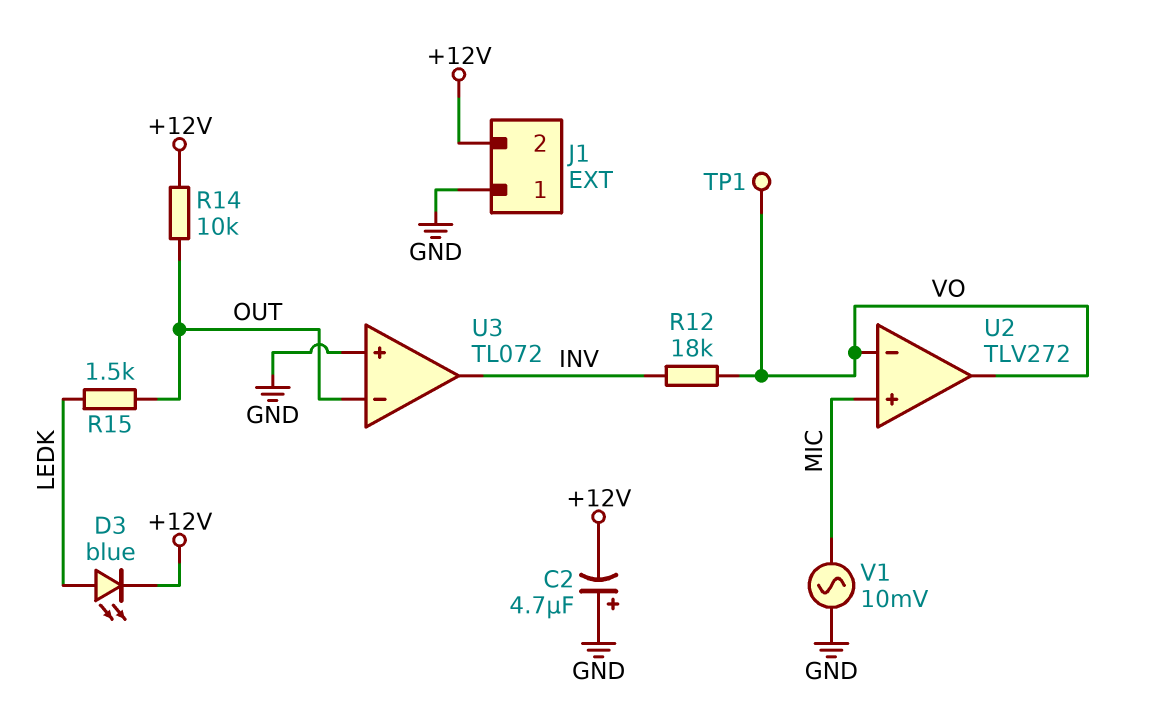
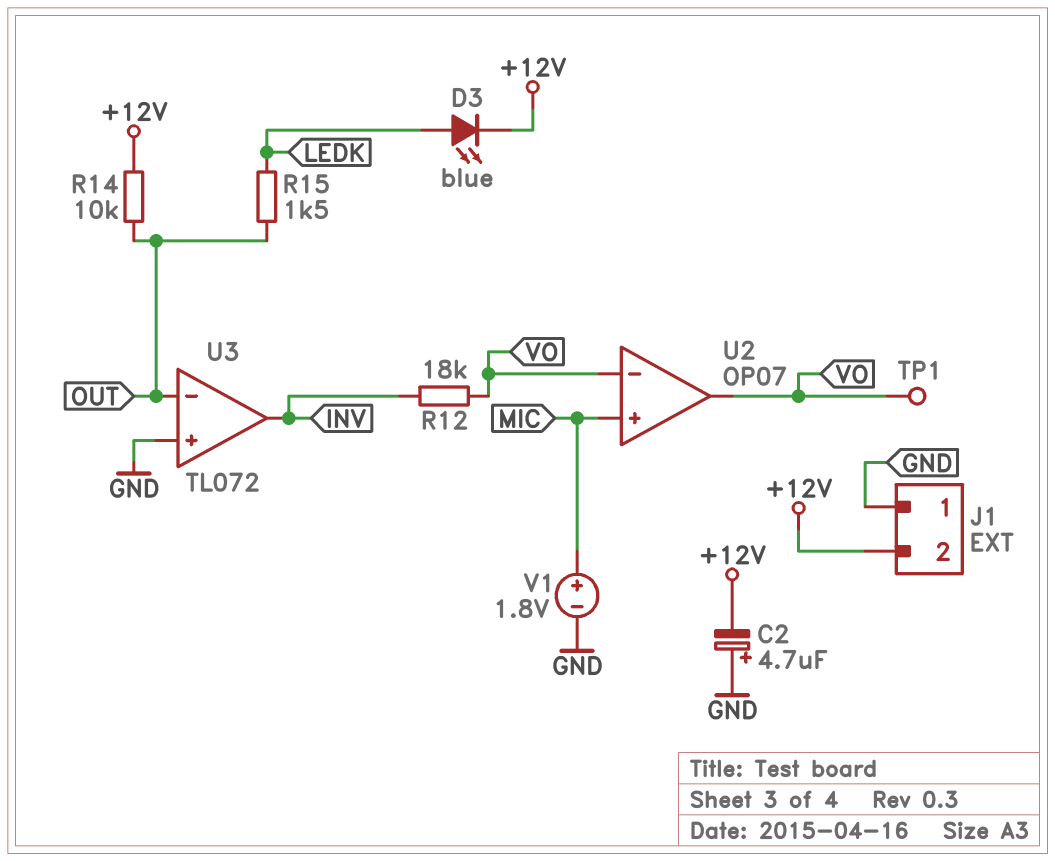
U2: TLV272 -> OP07
V1: AC 10mV (GND, MIC) -> 1.8V (plus MIC, minus GND)

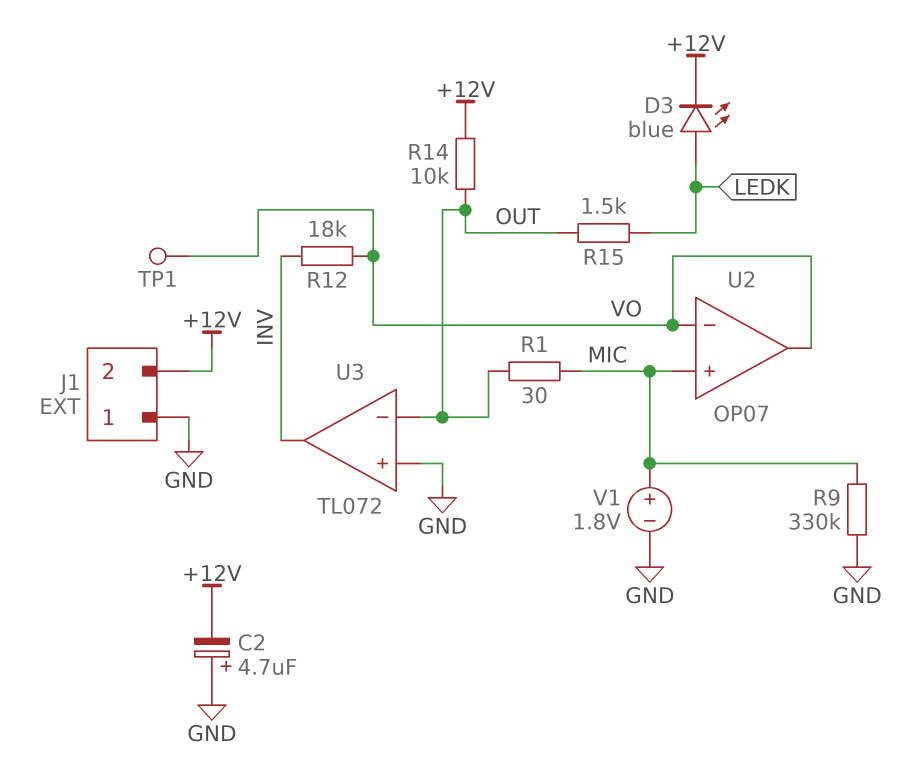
R1: none -> 30 (MIC, OUT)
R9: none -> 330k (GND, MIC)

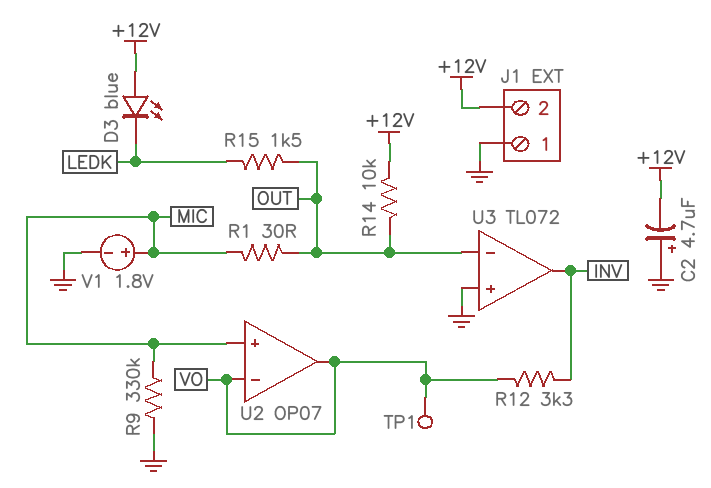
D3: LED blue (A LEDK, K +12V) -> LED blue (A +12V, K LEDK)
R12: 18k (INV, VO) -> 3.3k (INV, VO)

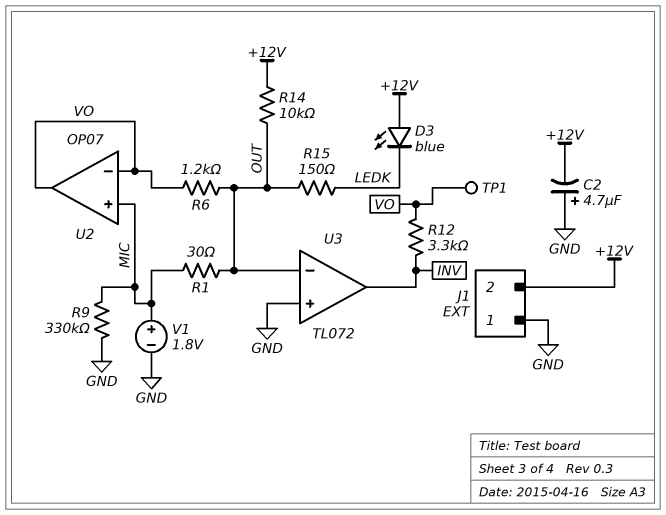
R6: none -> 1.2k (OUT, VO)
R15: 1.5k (LEDK, OUT) -> 150 (LEDK, OUT)

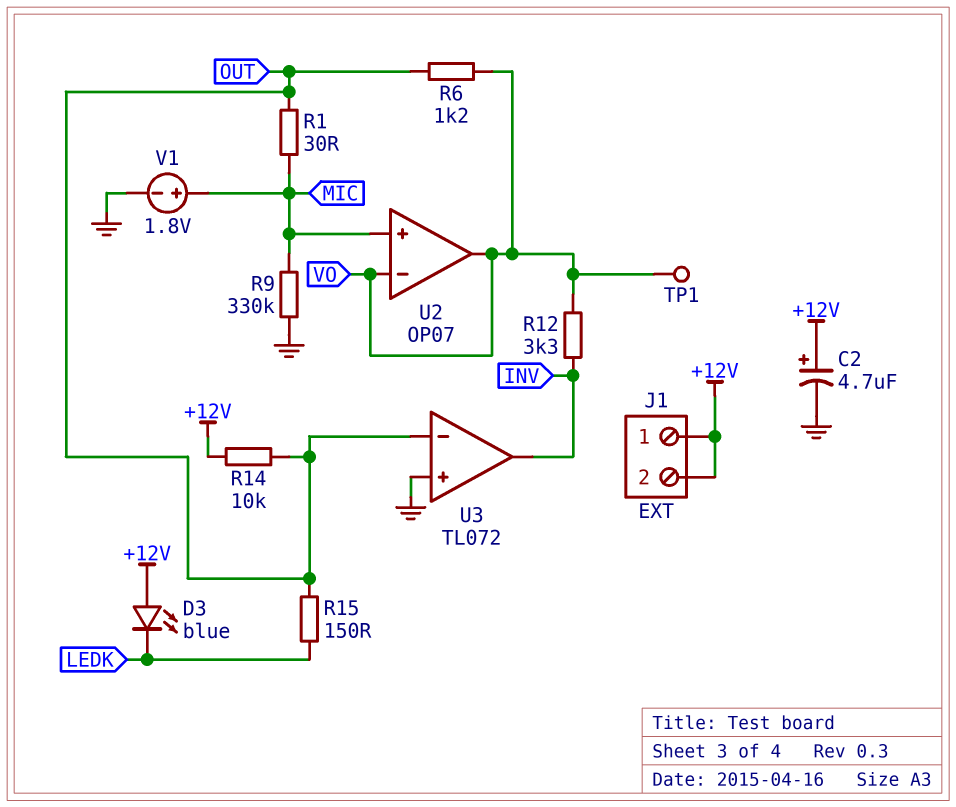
C2: 4.7uF (plus GND, minus +12V) -> 4.7uF (plus +12V, minus GND)
J1 pin 1: GND -> +12V

